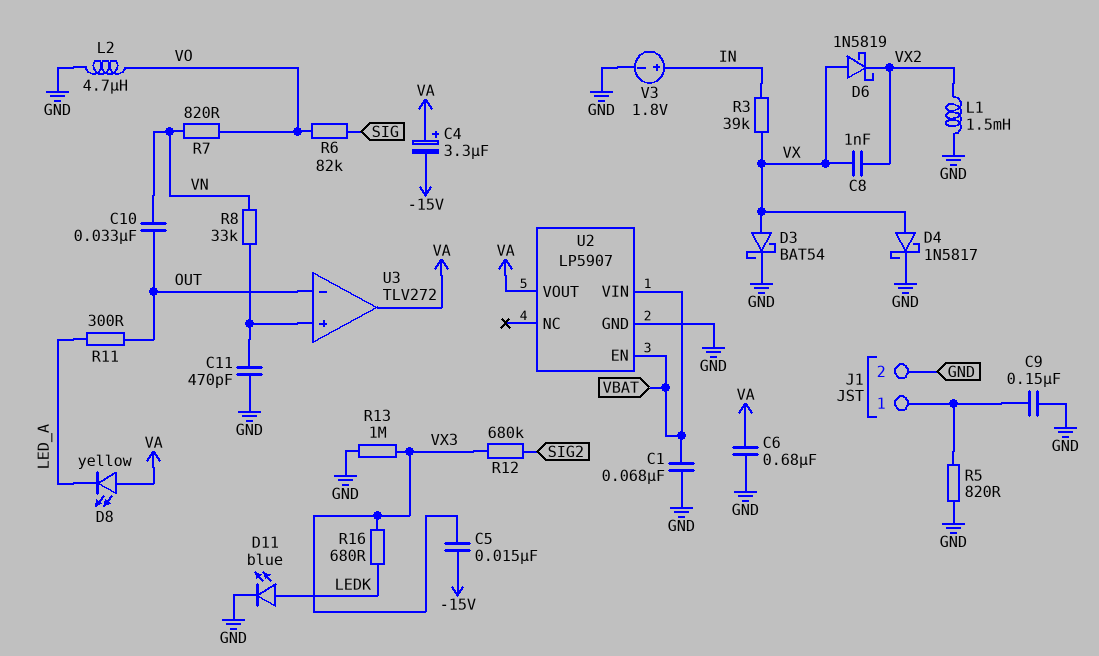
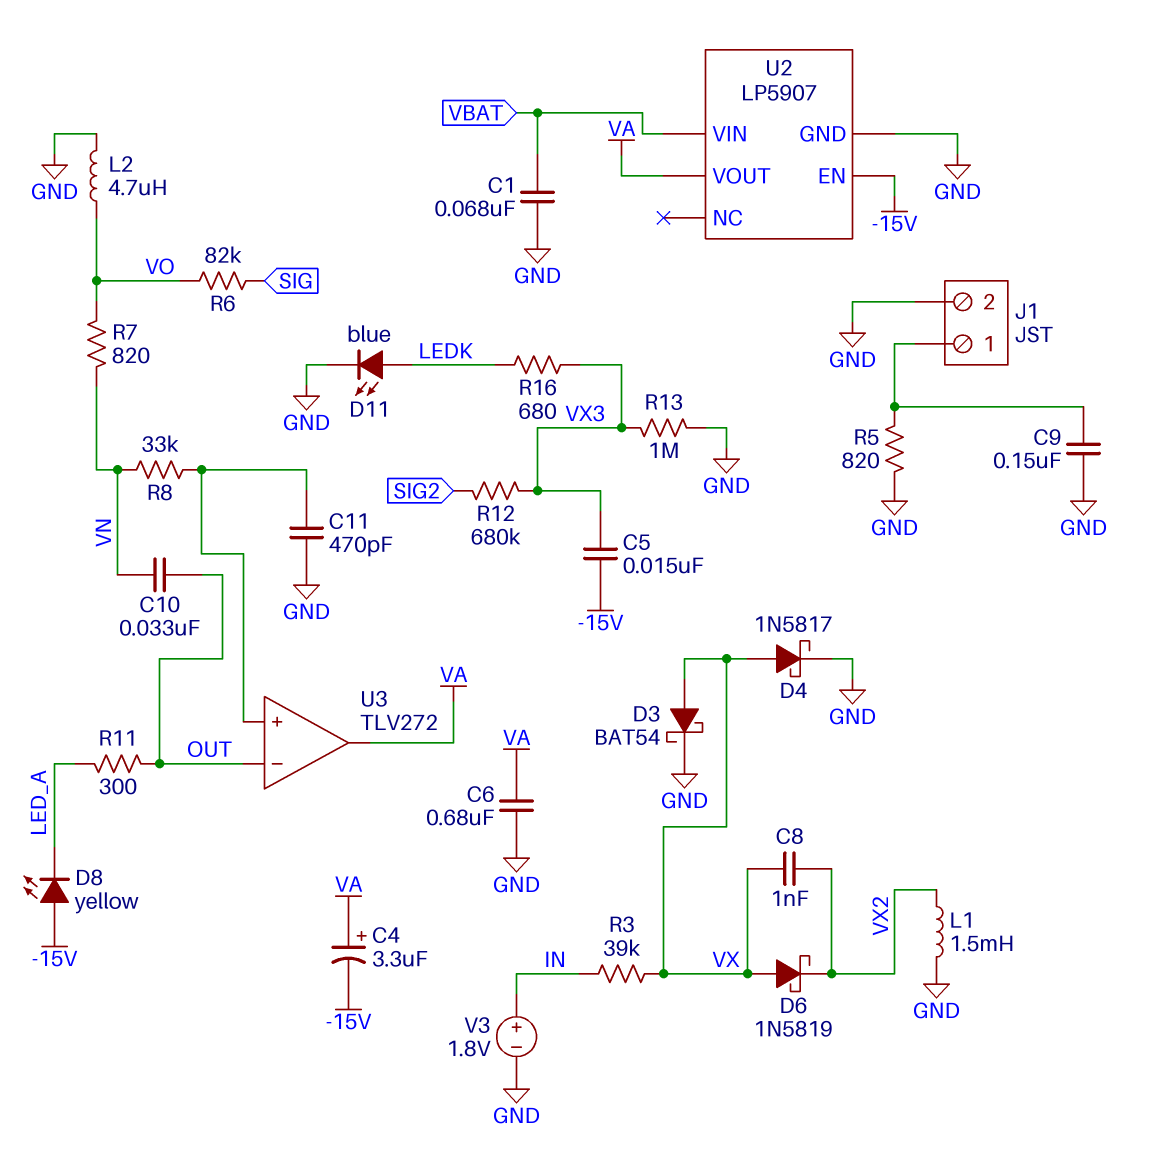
D8: LED yellow (A VA, K LED_A) -> LED yellow (A -15V, K LED_A)
U2 pin EN: VBAT -> -15V

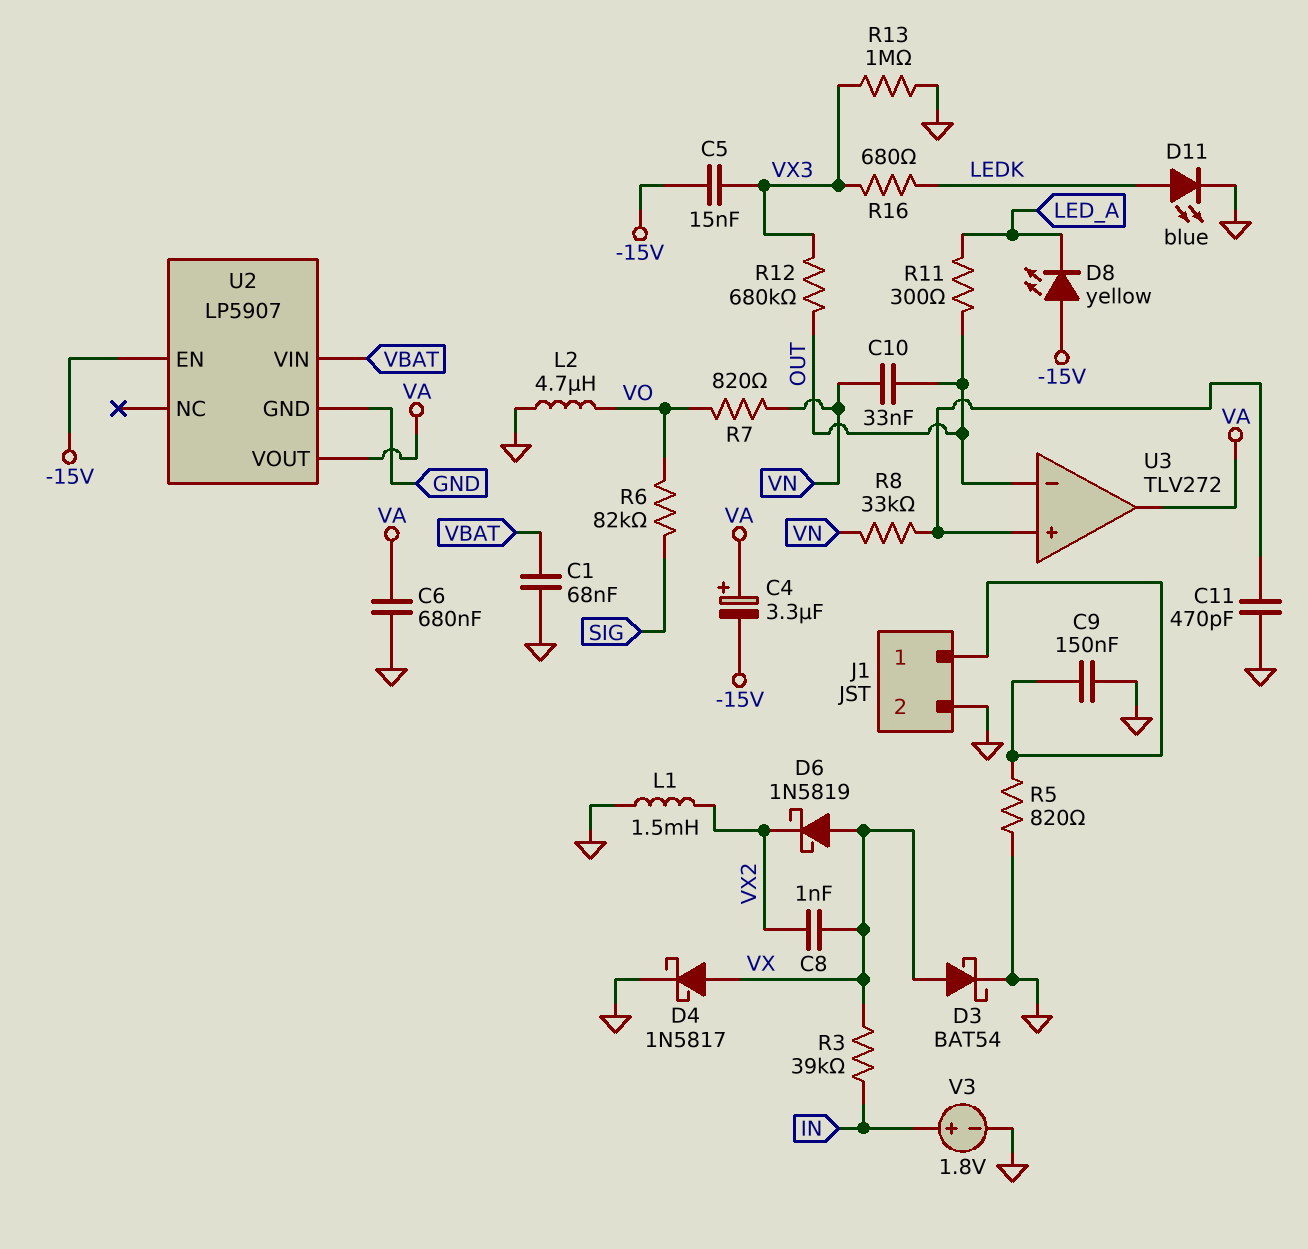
R12: 680k (SIG2, VX3) -> 680k (OUT, VX3)

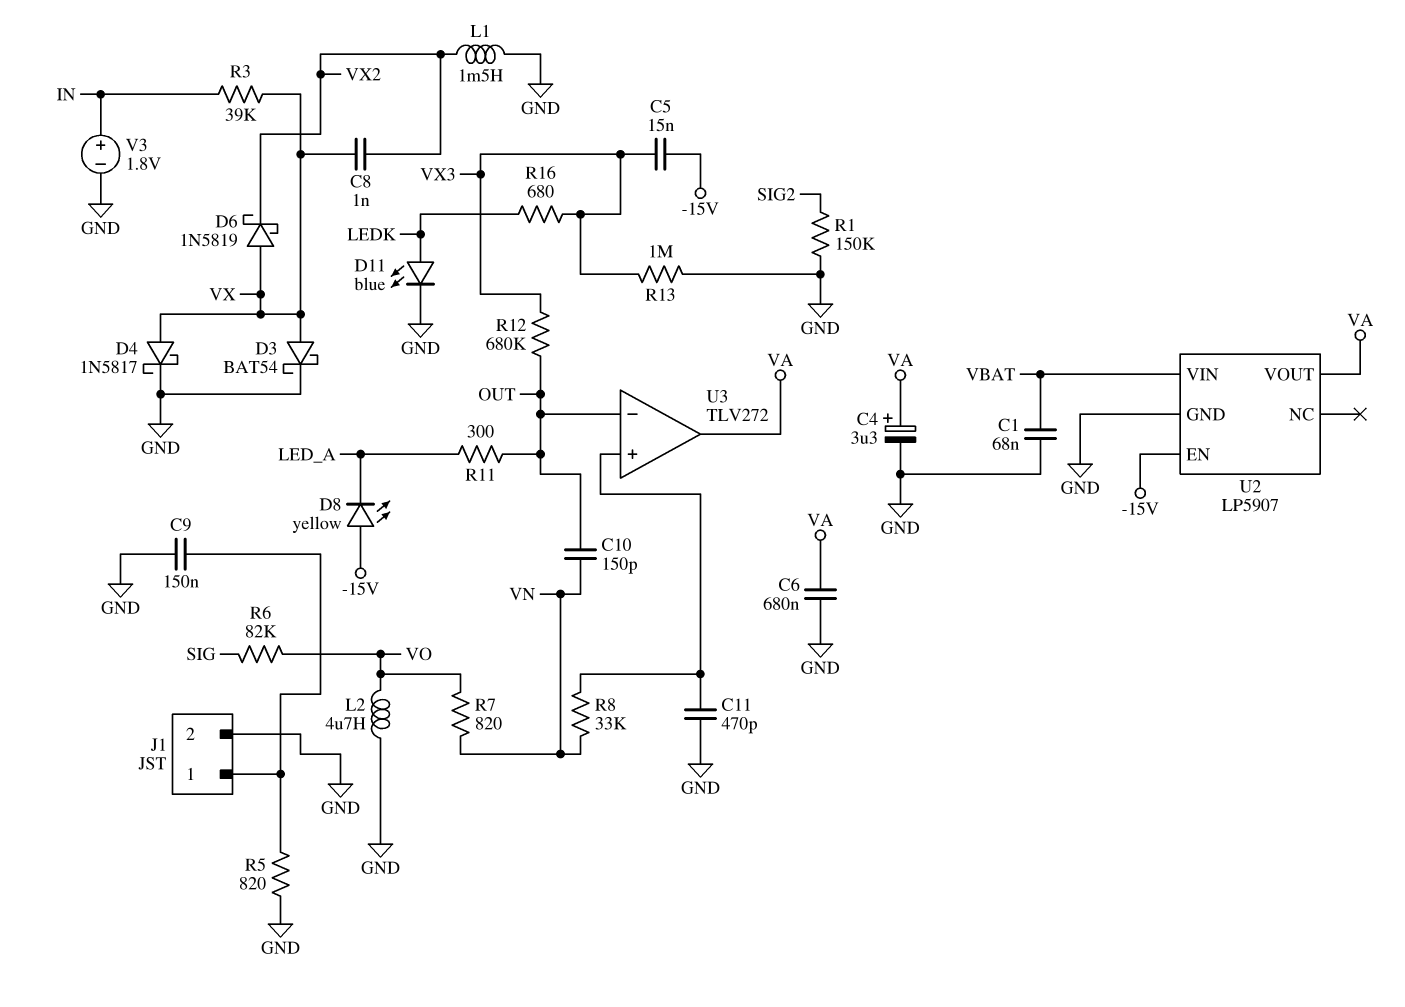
C4: 3.3uF (plus VA, minus -15V) -> 3.3uF (plus VA, minus GND)
C10: 33nF (OUT, VN) -> 150pF (OUT, VN)
R1: none -> 150k (GND, SIG2)

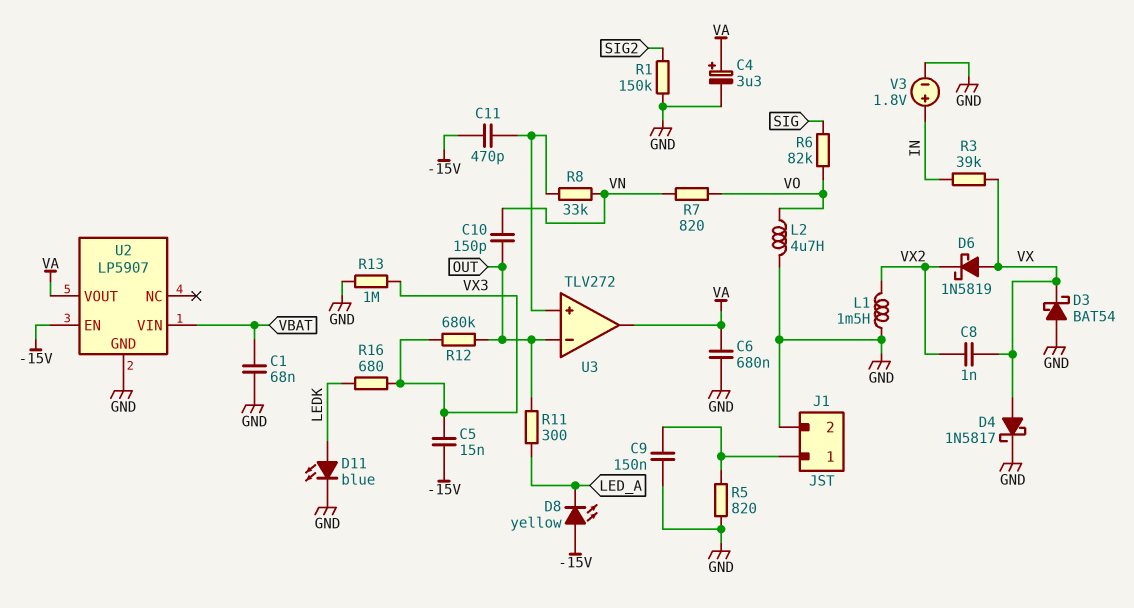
C11: 470pF (GND, U3/in+) -> 470pF (-15V, U3/in+)
D3: schottky BAT54 (A VX, K GND) -> schottky BAT54 (A GND, K VX)

